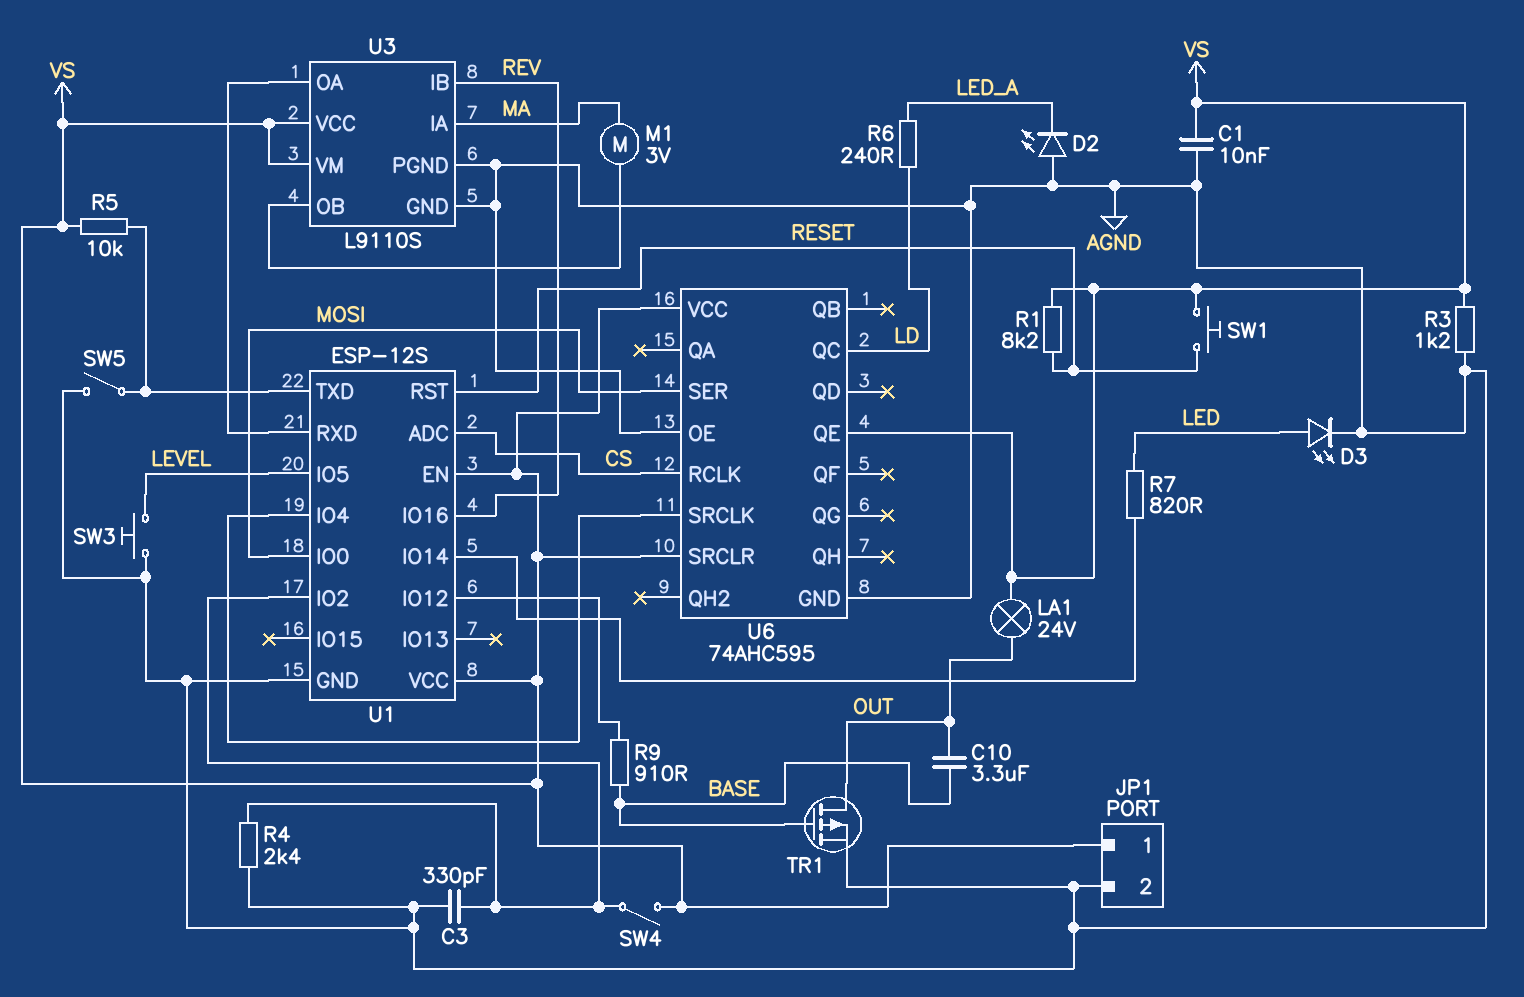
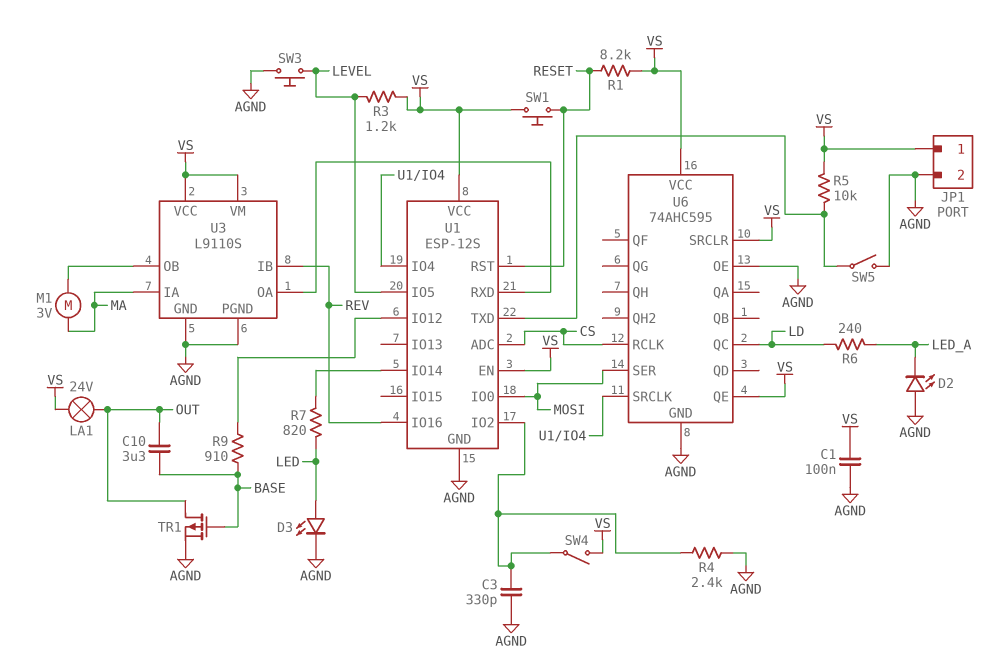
C1: 10nF (AGND, VS) -> 100nF (AGND, VS)
R3: 1.2k (AGND, VS) -> 1.2k (LEVEL, VS)

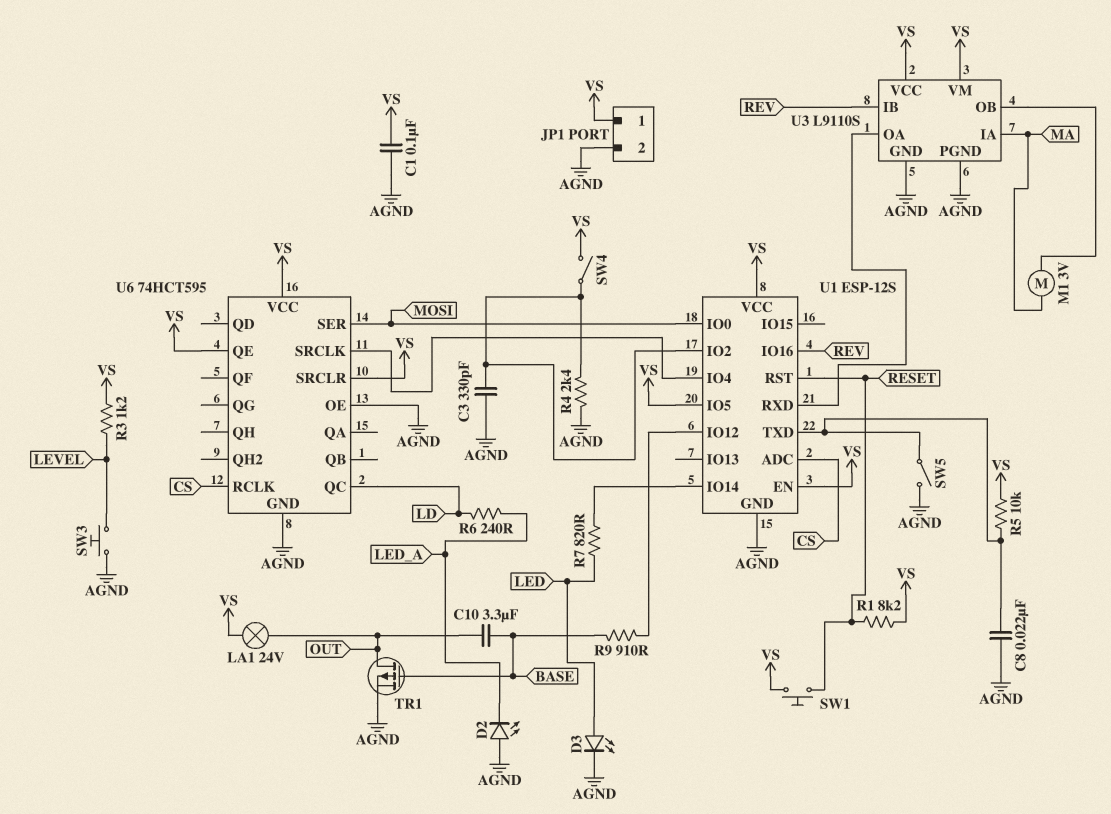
C8: none -> 22nF (AGND, U1/TXD)
U1 pin IO5: LEVEL -> VS
U6: 74AHC595 -> 74HCT595

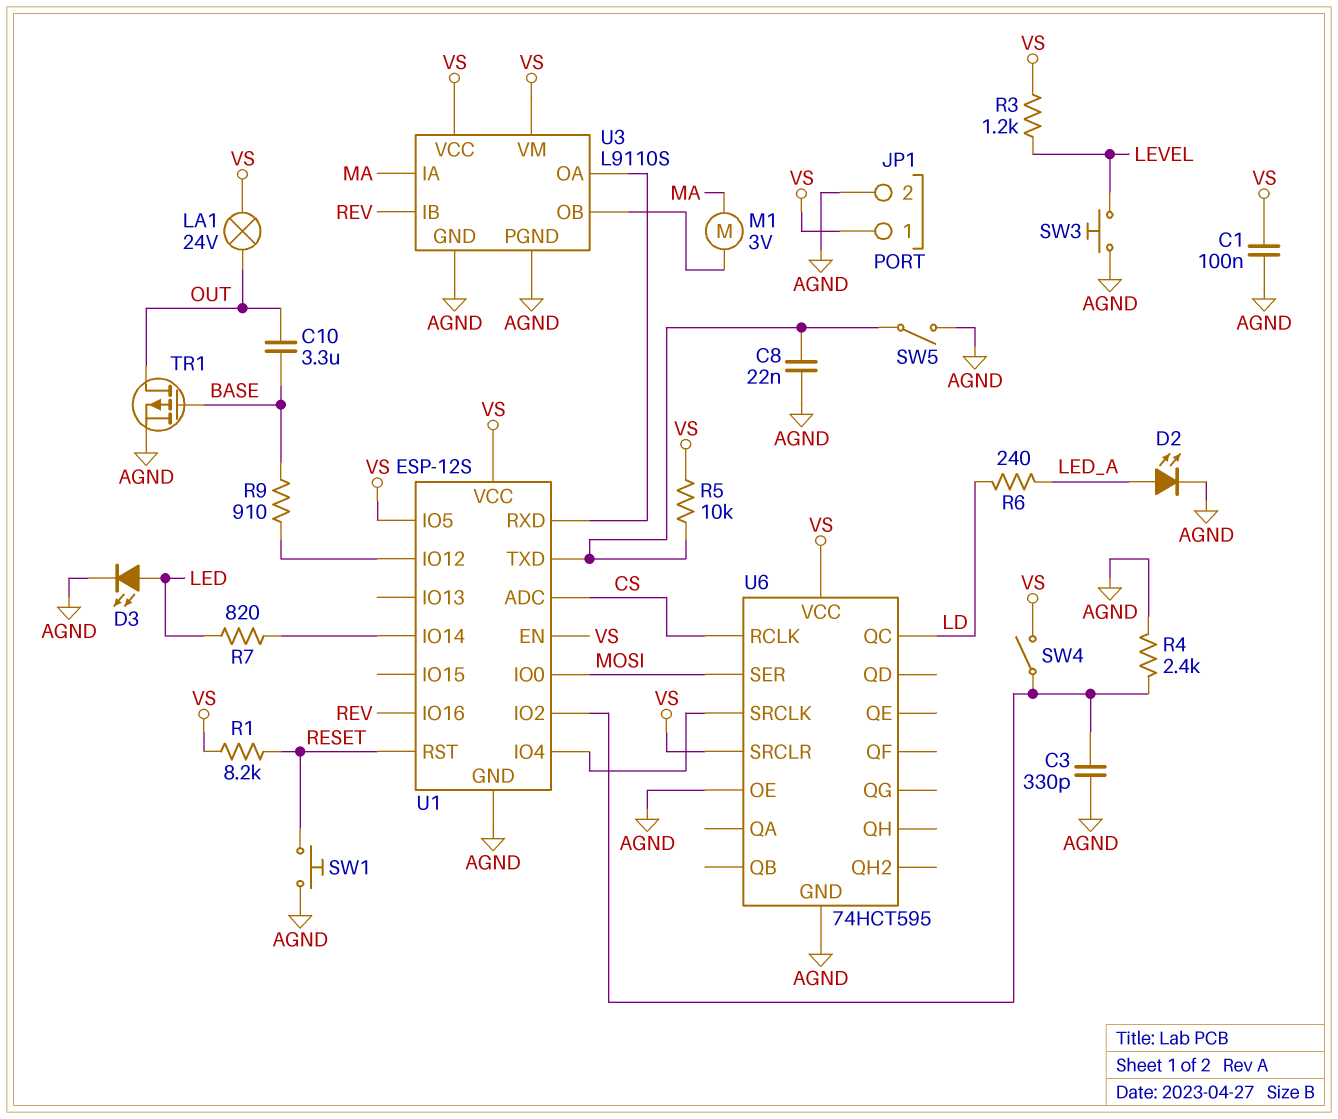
D2: LED (A AGND, K LED_A) -> LED (A LED_A, K AGND)
SW1: button (RESET, VS) -> button (AGND, RESET)
U6 pin QE: VS -> none

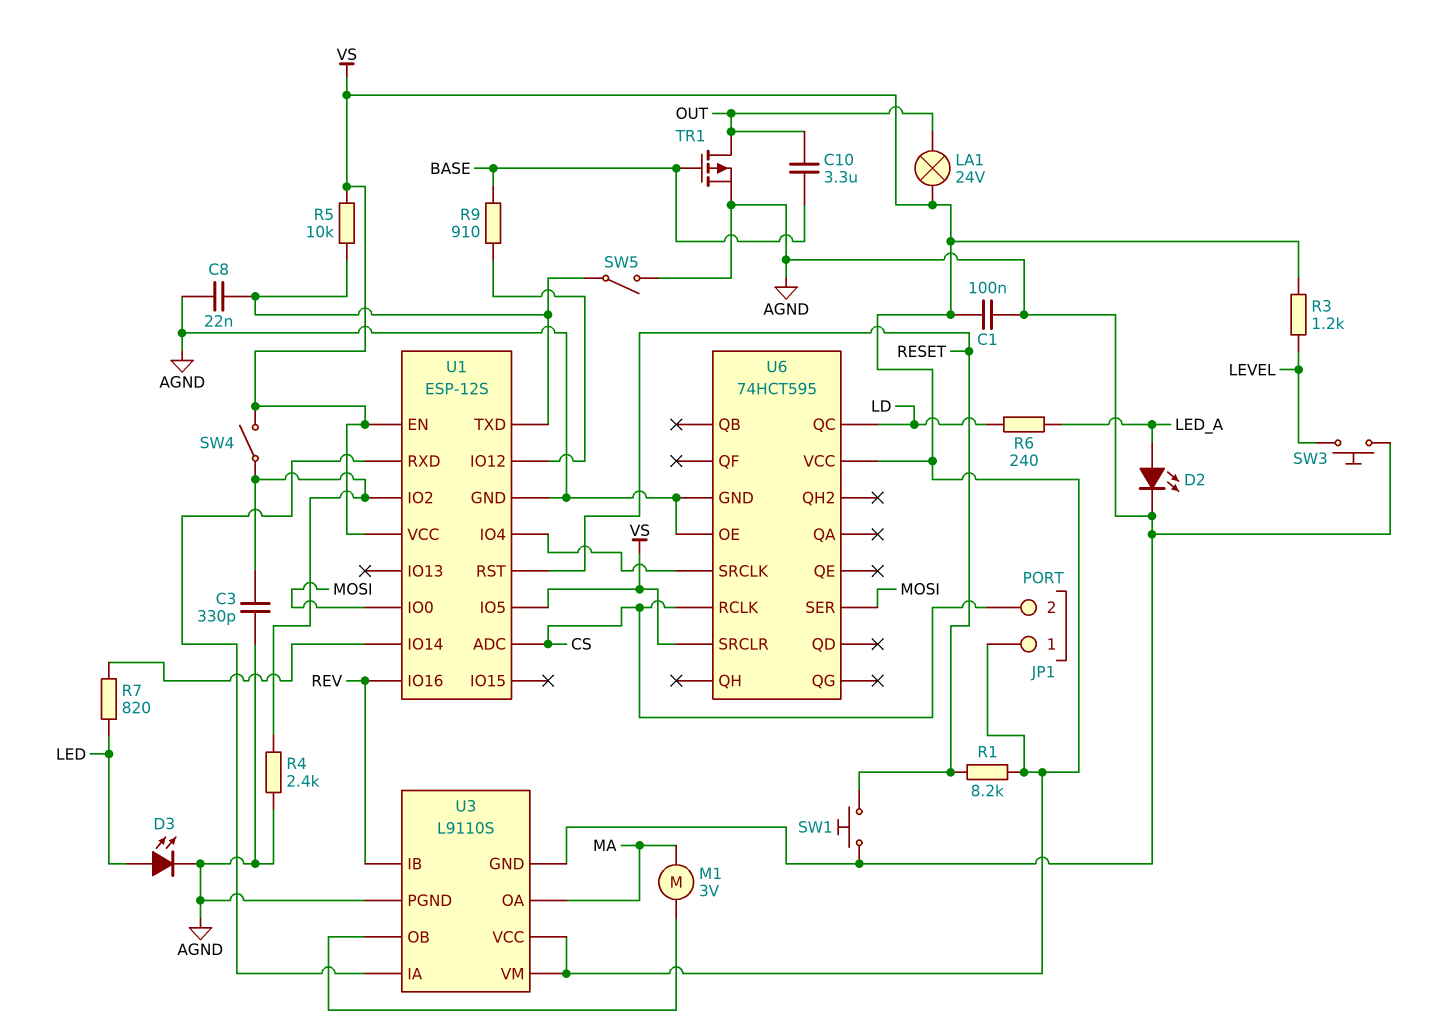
JP1 pin 2: AGND -> CS
U3 pin IA: MA -> U1/RXD
U3 pin OA: U1/RXD -> MA

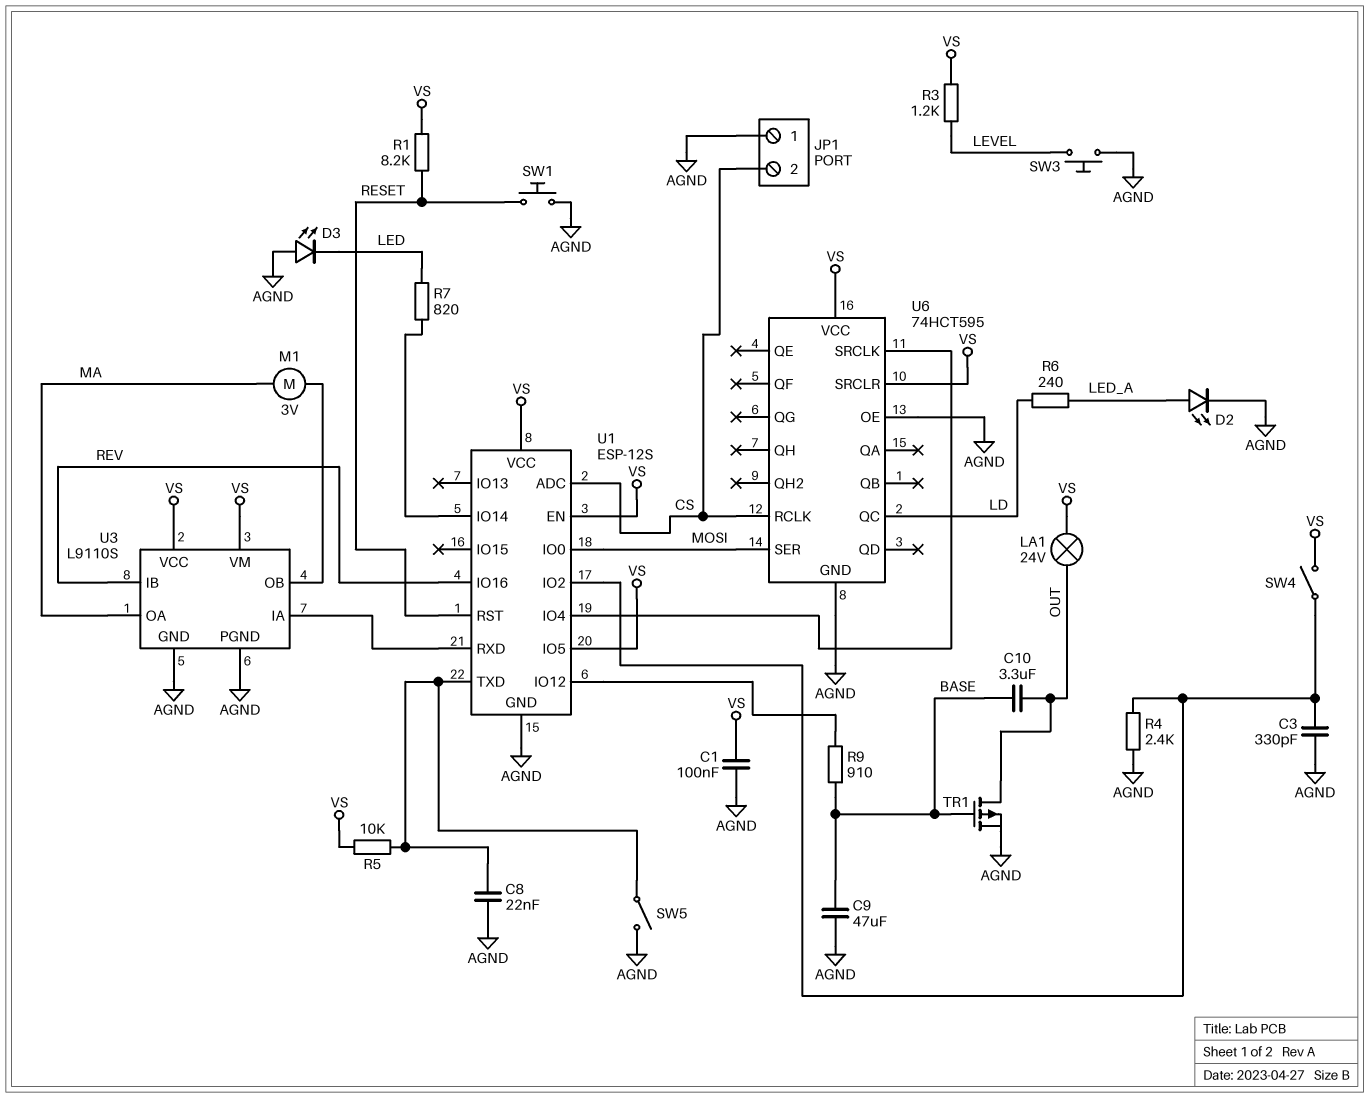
C9: none -> 47uF (AGND, BASE)
D3: LED (A LED, K AGND) -> LED (A AGND, K LED)
JP1 pin 1: VS -> AGND

